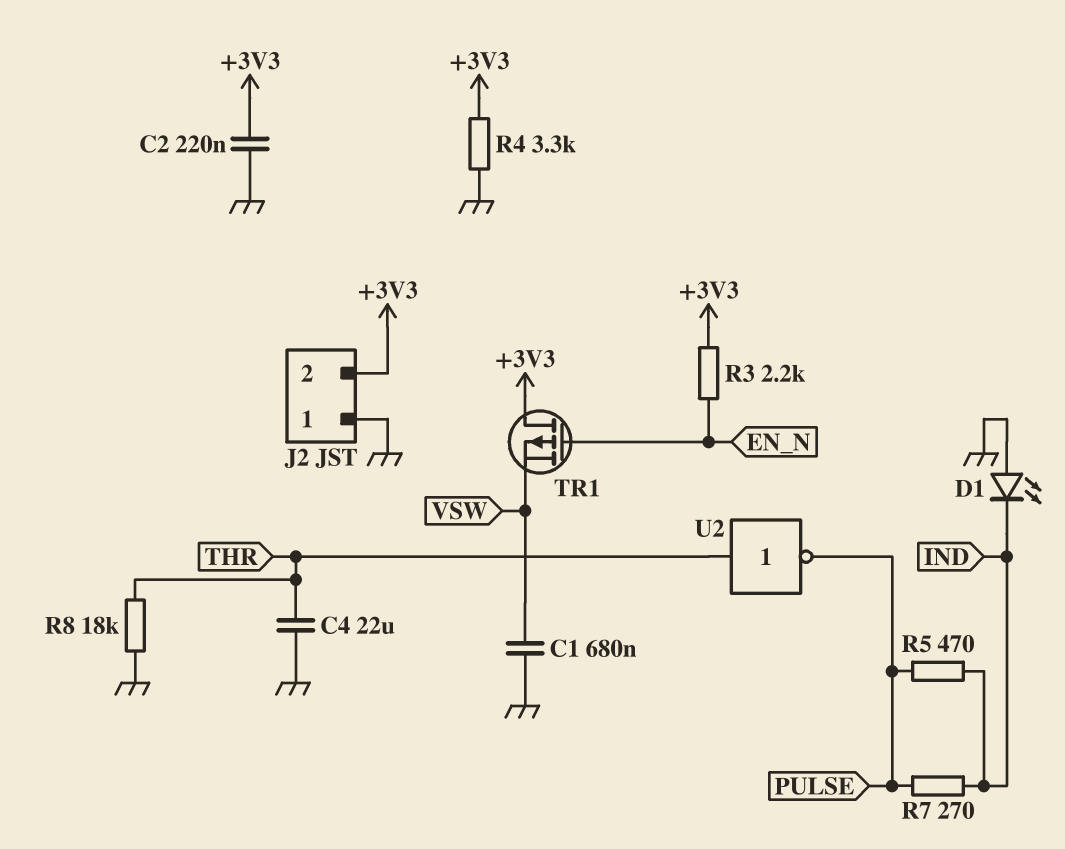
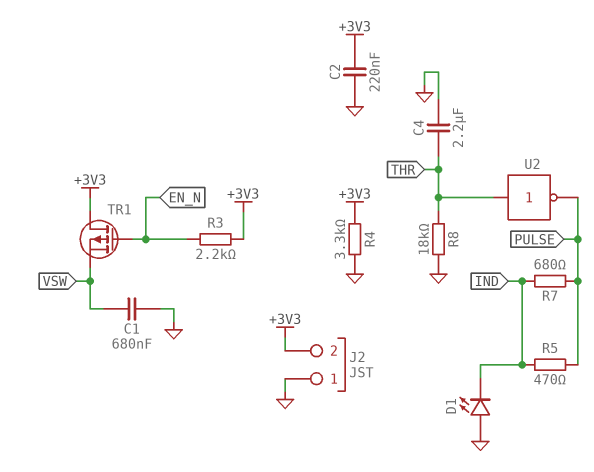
C4: 22uF (GND, THR) -> 2.2uF (GND, THR)
R7: 270 (IND, PULSE) -> 680 (IND, PULSE)

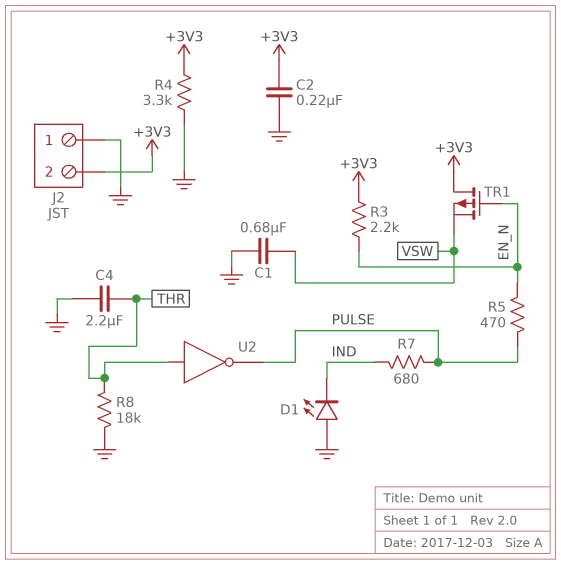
R5: 470 (IND, PULSE) -> 470 (EN_N, PULSE)

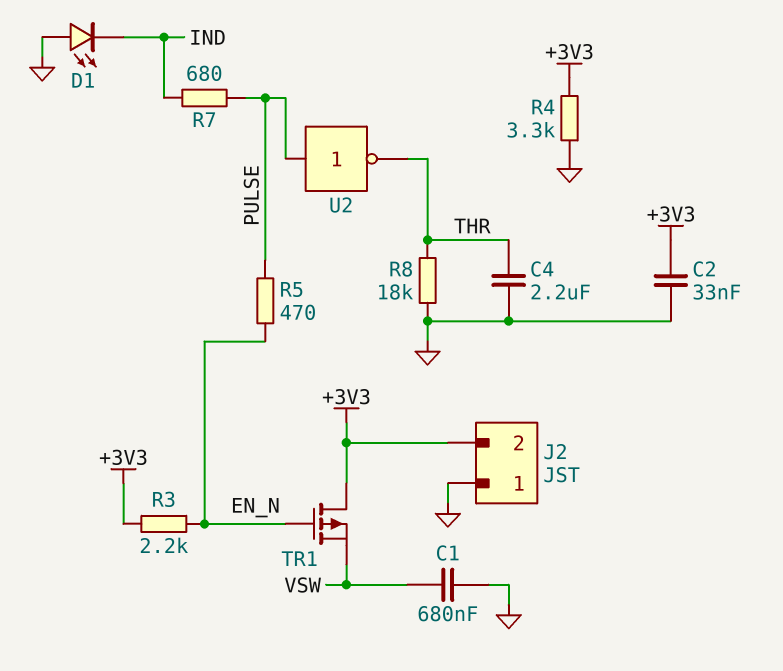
C2: 220nF (+3V3, GND) -> 33nF (+3V3, GND)
U2: NOT (in THR, out PULSE) -> NOT (in PULSE, out THR)

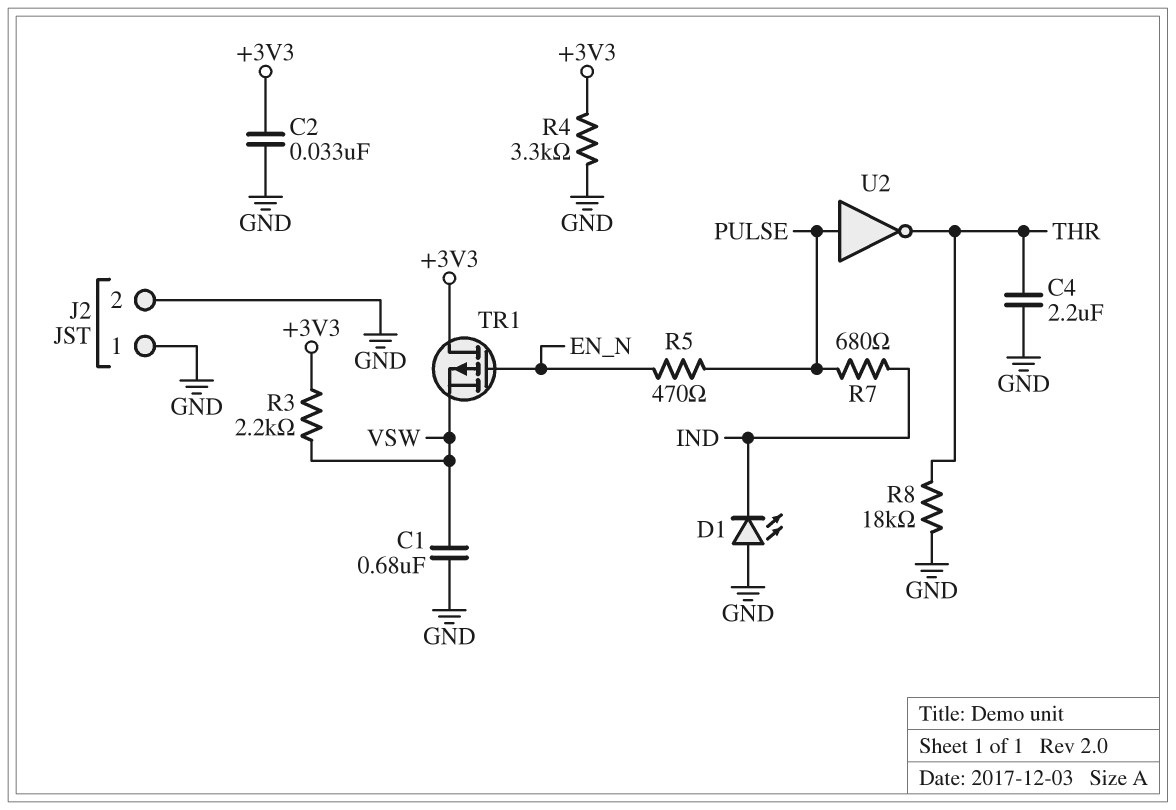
J2 pin 2: +3V3 -> GND
R3: 2.2k (+3V3, EN_N) -> 2.2k (+3V3, VSW)

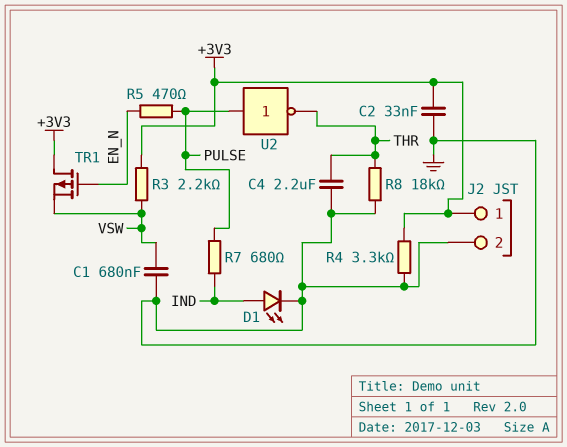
D1: LED (A GND, K IND) -> LED (A IND, K GND)
J2 pin 1: GND -> +3V3

